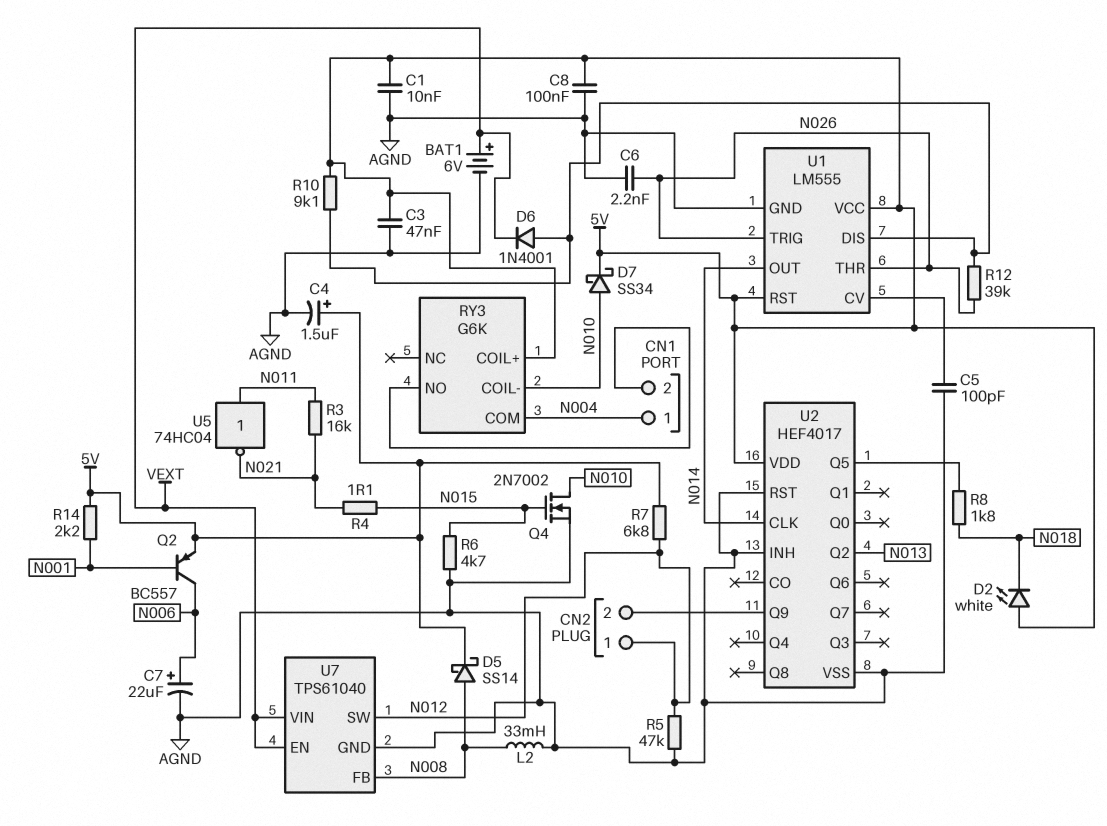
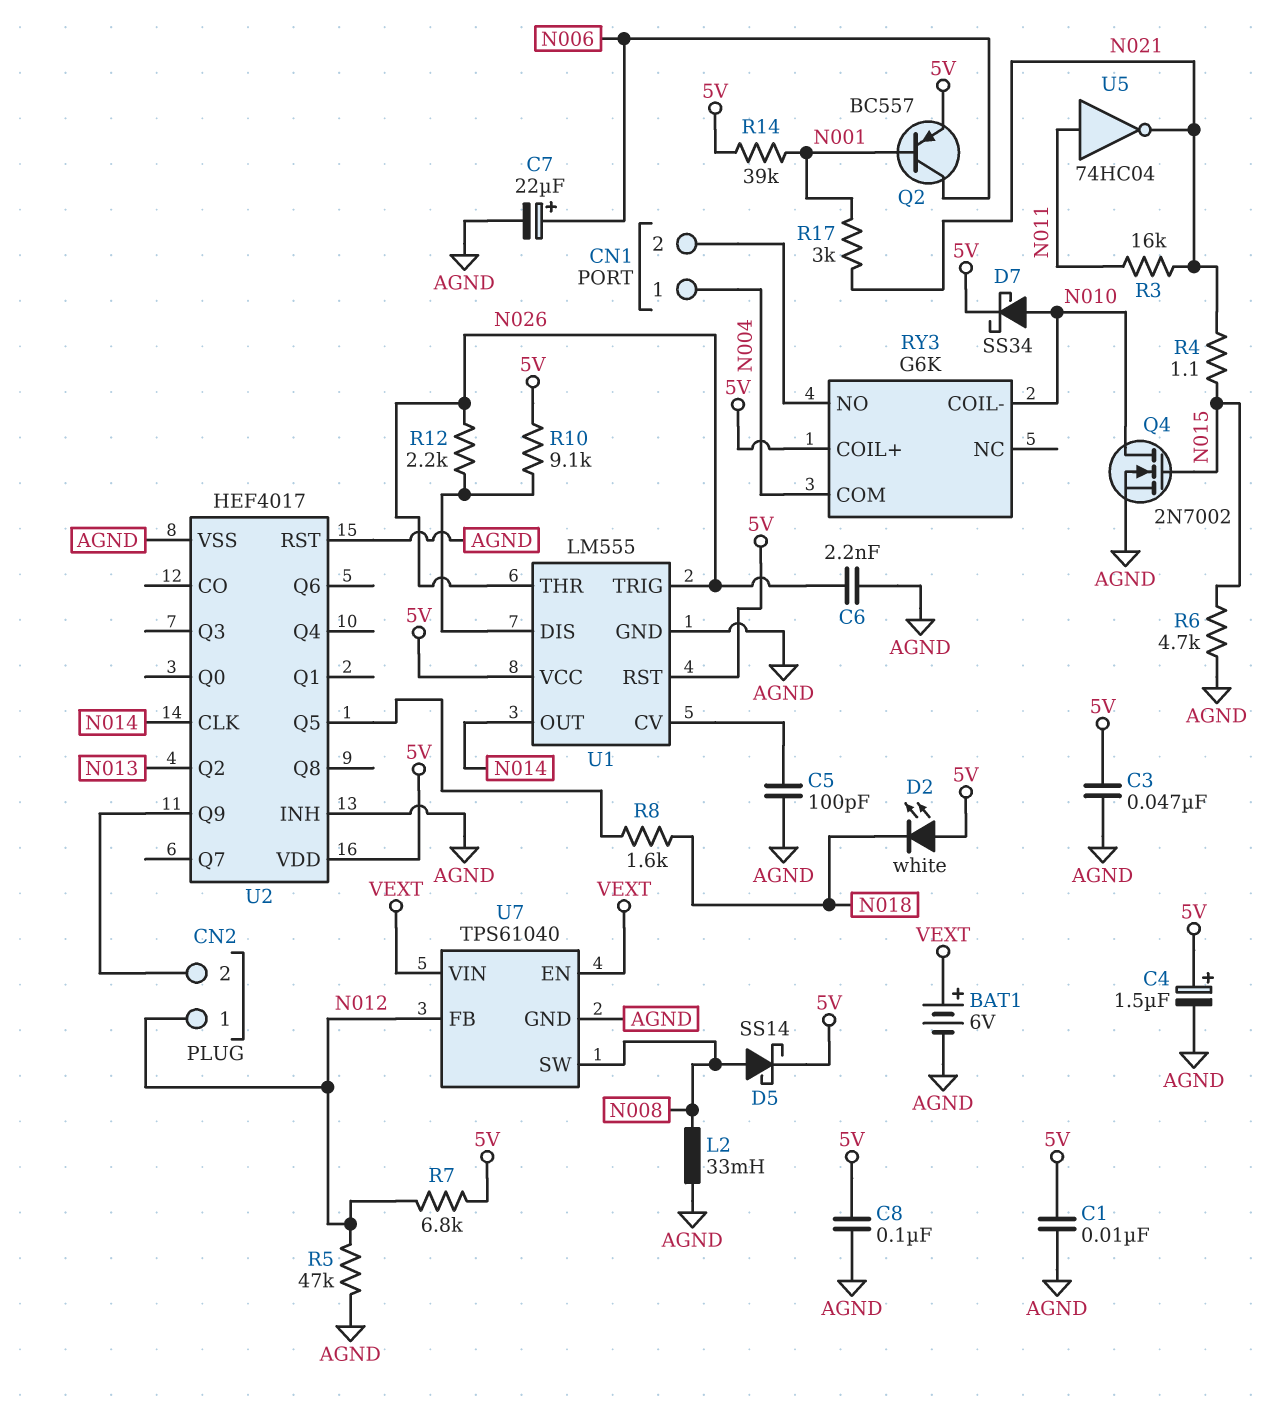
D6: diode 1N4001 (A U1/DIS, K VEXT) -> none
R8: 1.8k (N018, U2/Q5) -> 1.6k (N018, U2/Q5)
R12: 39k (N026, U1/DIS) -> 2.2k (N026, U1/DIS)
R14: 2.2k (5V, N001) -> 39k (5V, N001)
R17: none -> 3k (N001, N021)
U7 pin FB: N008 -> N012
U7 pin SW: N012 -> N008

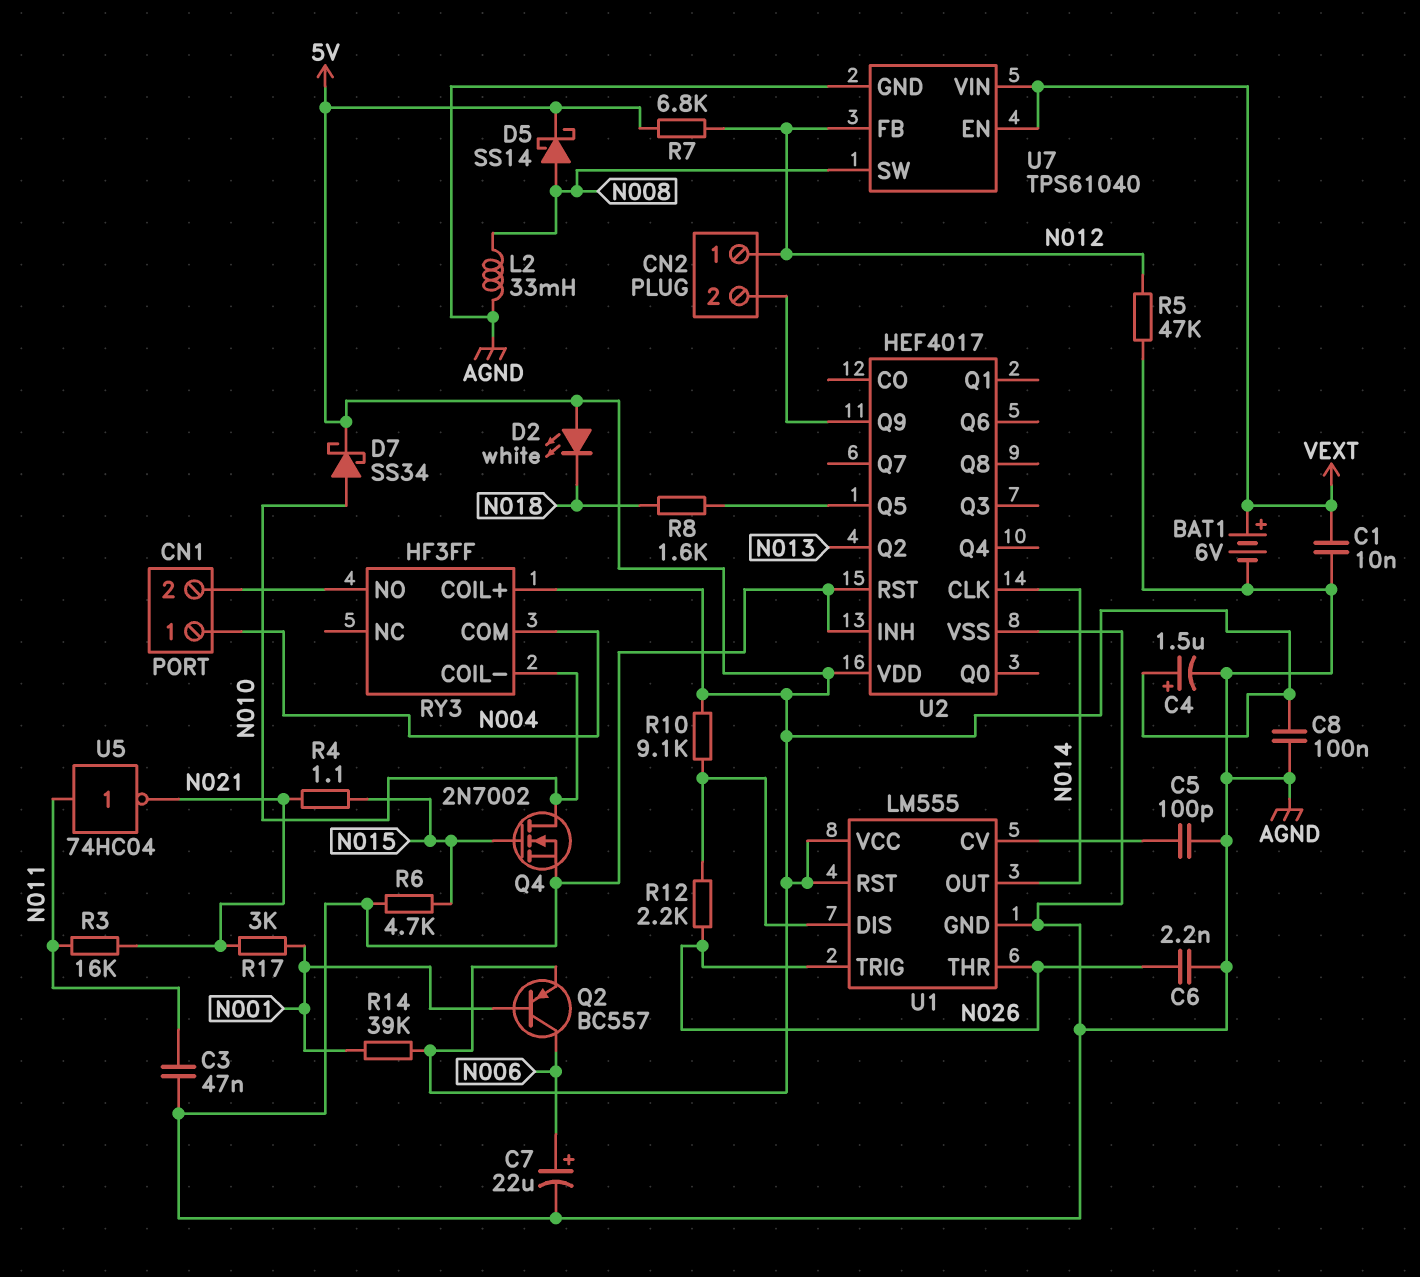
C1: 10nF (5V, AGND) -> 10nF (AGND, VEXT)
C3: 47nF (5V, AGND) -> 47nF (AGND, N011)
RY3: G6K -> HF3FF

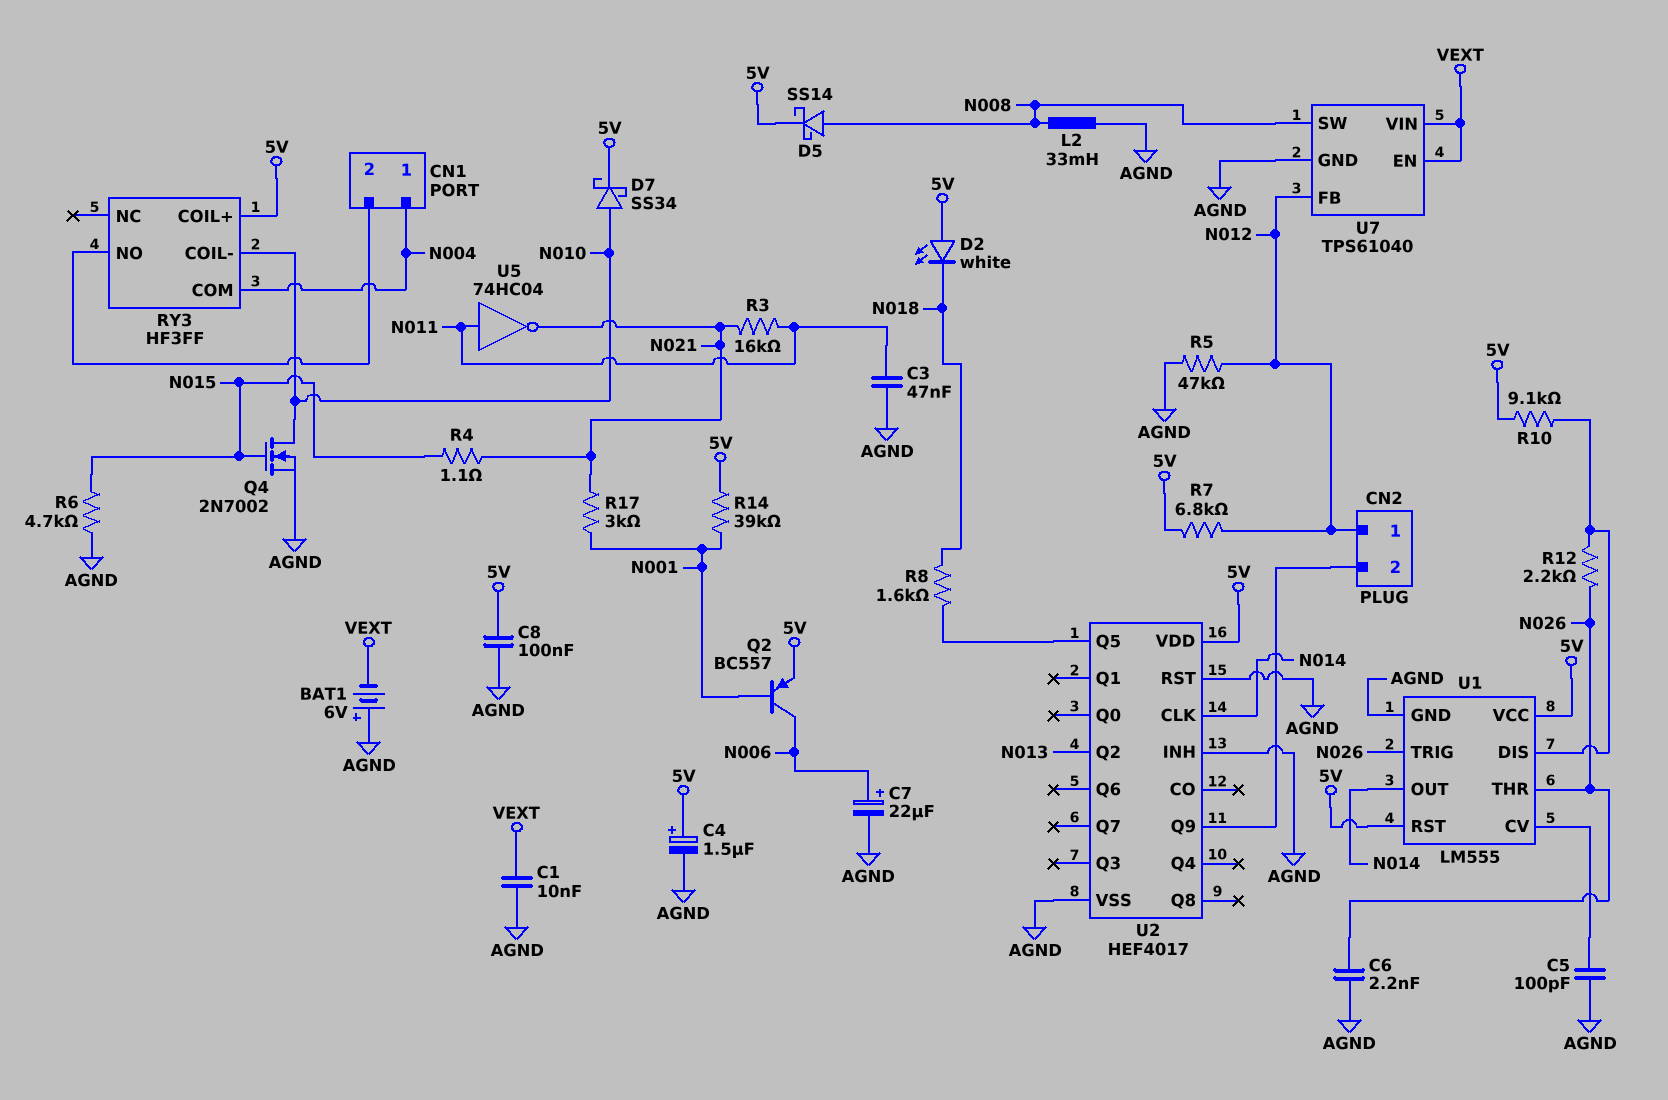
BAT1: 6V (plus VEXT, minus AGND) -> 6V (plus AGND, minus VEXT)

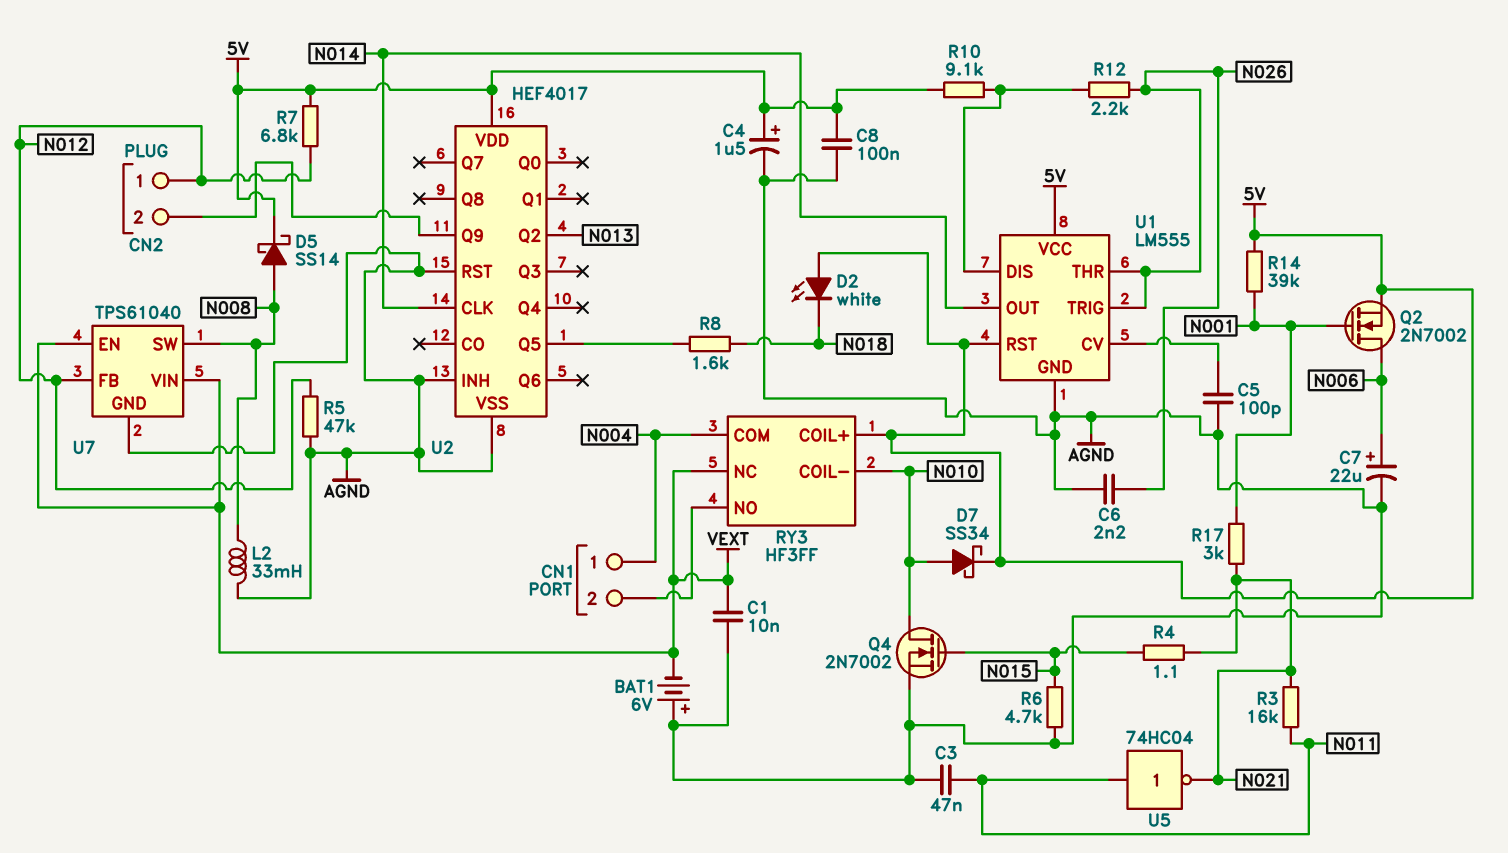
Q2: PNP BC557 (B N001, C N006, E 5V) -> NMOS 2N7002 (G N001, D N006, S 5V)
RY3 pin NC: none -> VEXT

